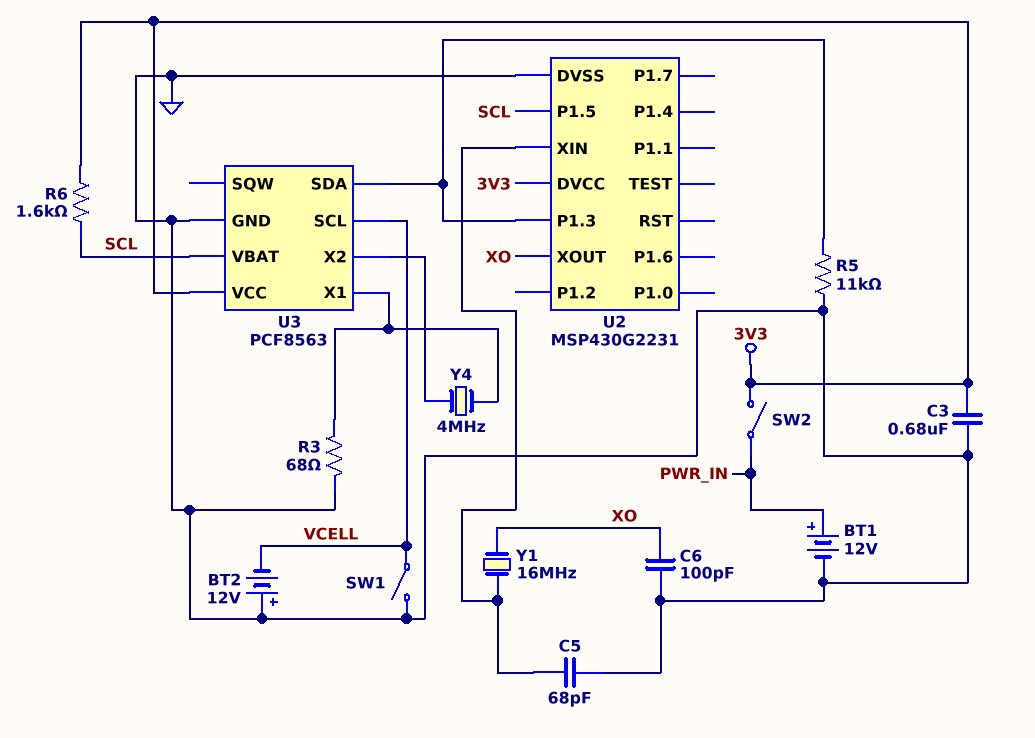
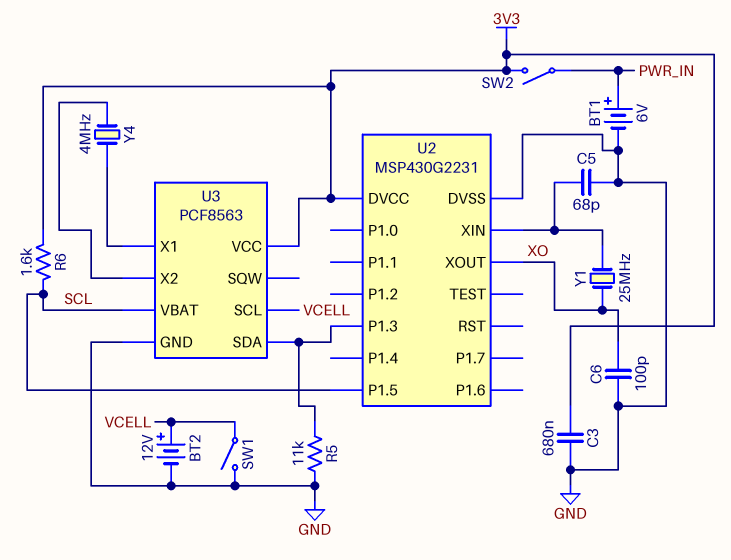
BT1: 12V (plus PWR_IN, minus GND) -> 6V (plus PWR_IN, minus GND)
BT2: 12V (plus GND, minus VCELL) -> 12V (plus VCELL, minus GND)
R3: 68 (GND, U3/X1) -> none
Y1: 16MHz (U2/XIN, XO) -> 25MHz (U2/XIN, XO)

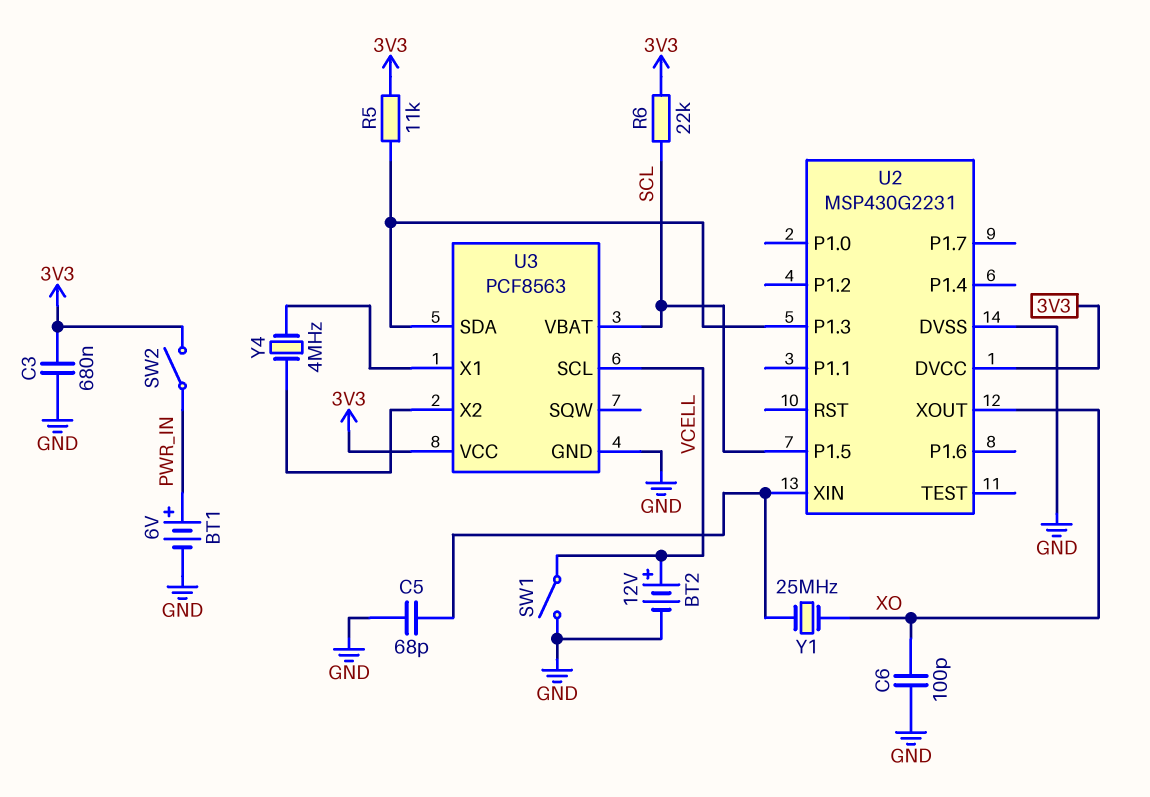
R5: 11k (GND, U2/P1.3) -> 11k (3V3, U2/P1.3)
R6: 1.6k (3V3, SCL) -> 22k (3V3, SCL)

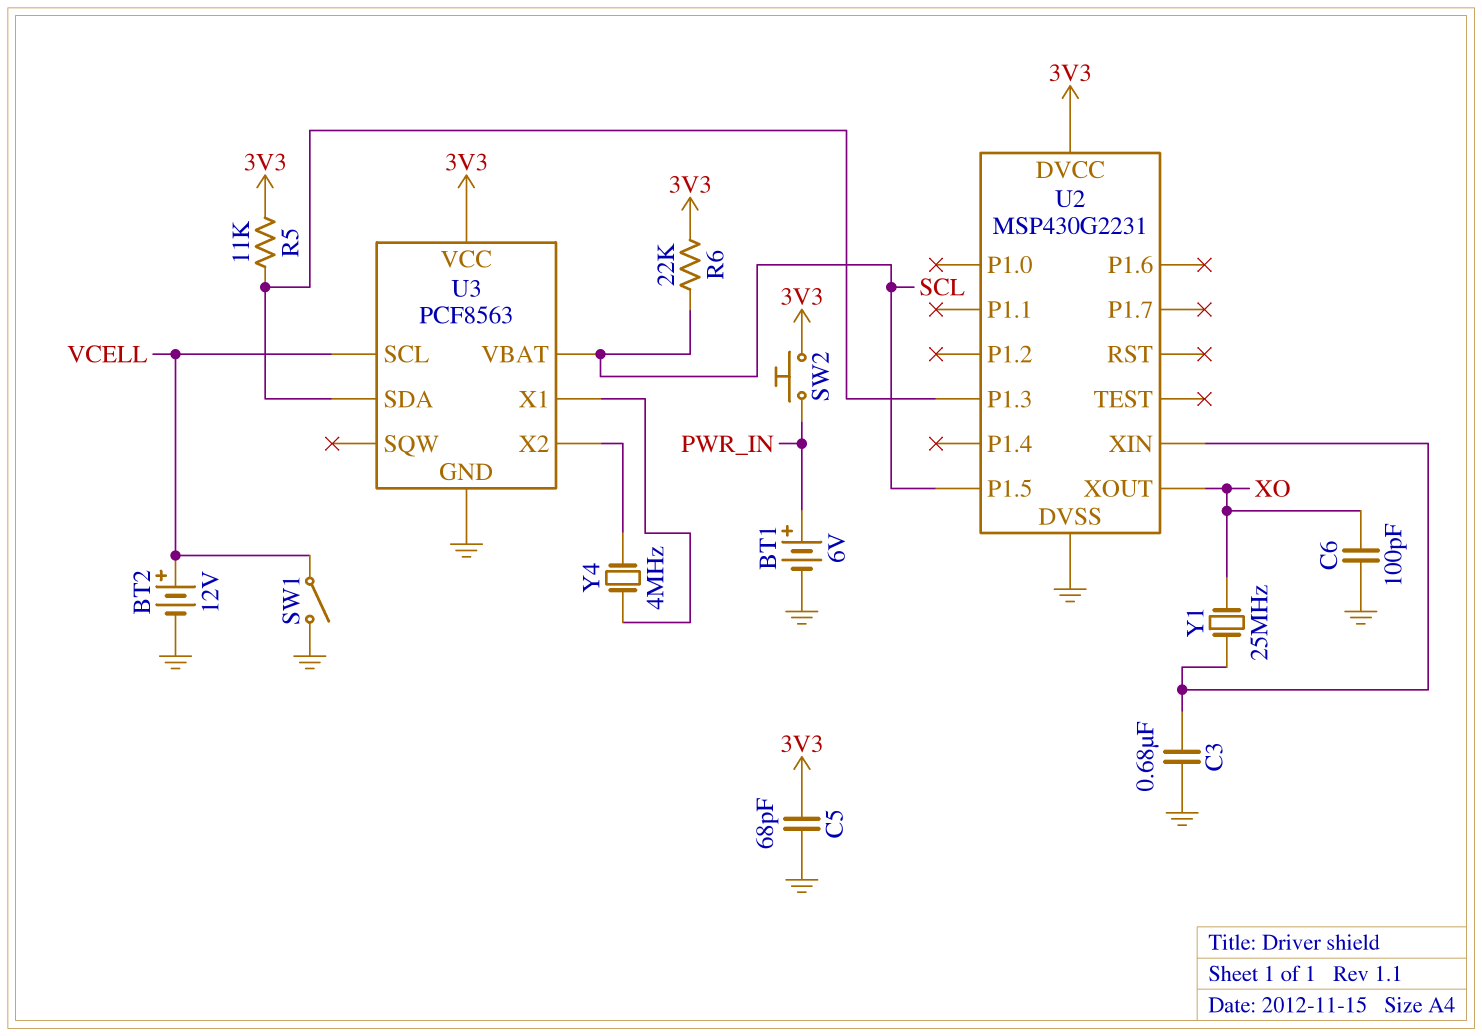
C3: 680nF (3V3, GND) -> 680nF (GND, U2/XIN)
C5: 68pF (GND, U2/XIN) -> 68pF (3V3, GND)
SW2: switch (3V3, PWR_IN) -> button (3V3, PWR_IN)

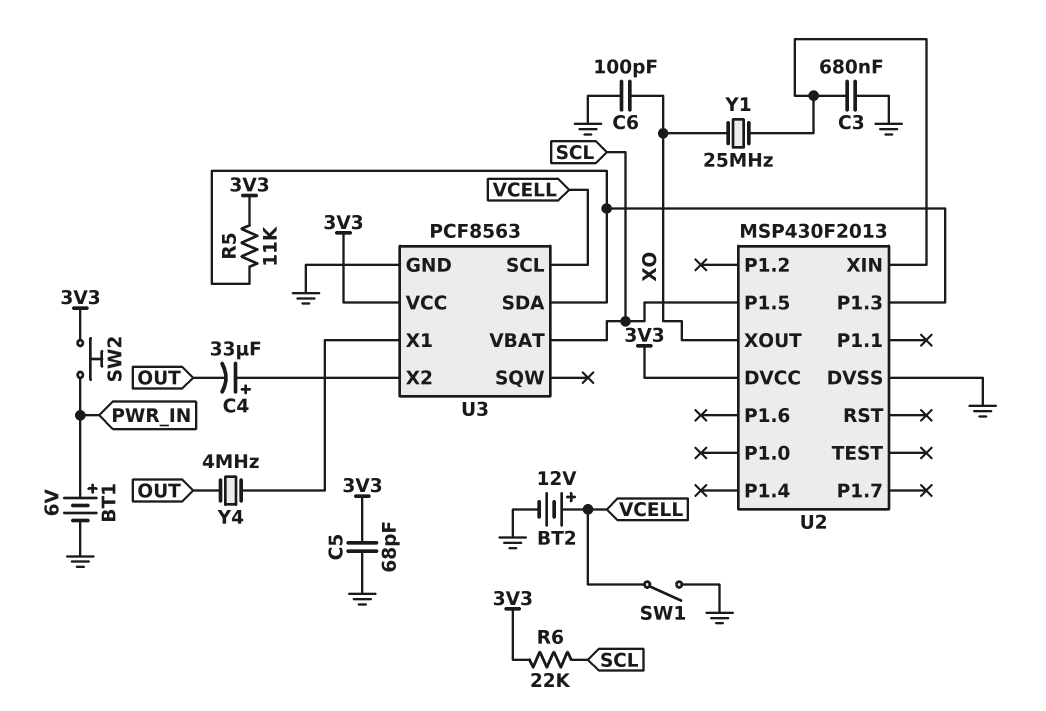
C4: none -> 33uF (plus U3/X2, minus OUT)
U2: MSP430G2231 -> MSP430F2013
Y4: 4MHz (U3/X1, U3/X2) -> 4MHz (OUT, U3/X1)

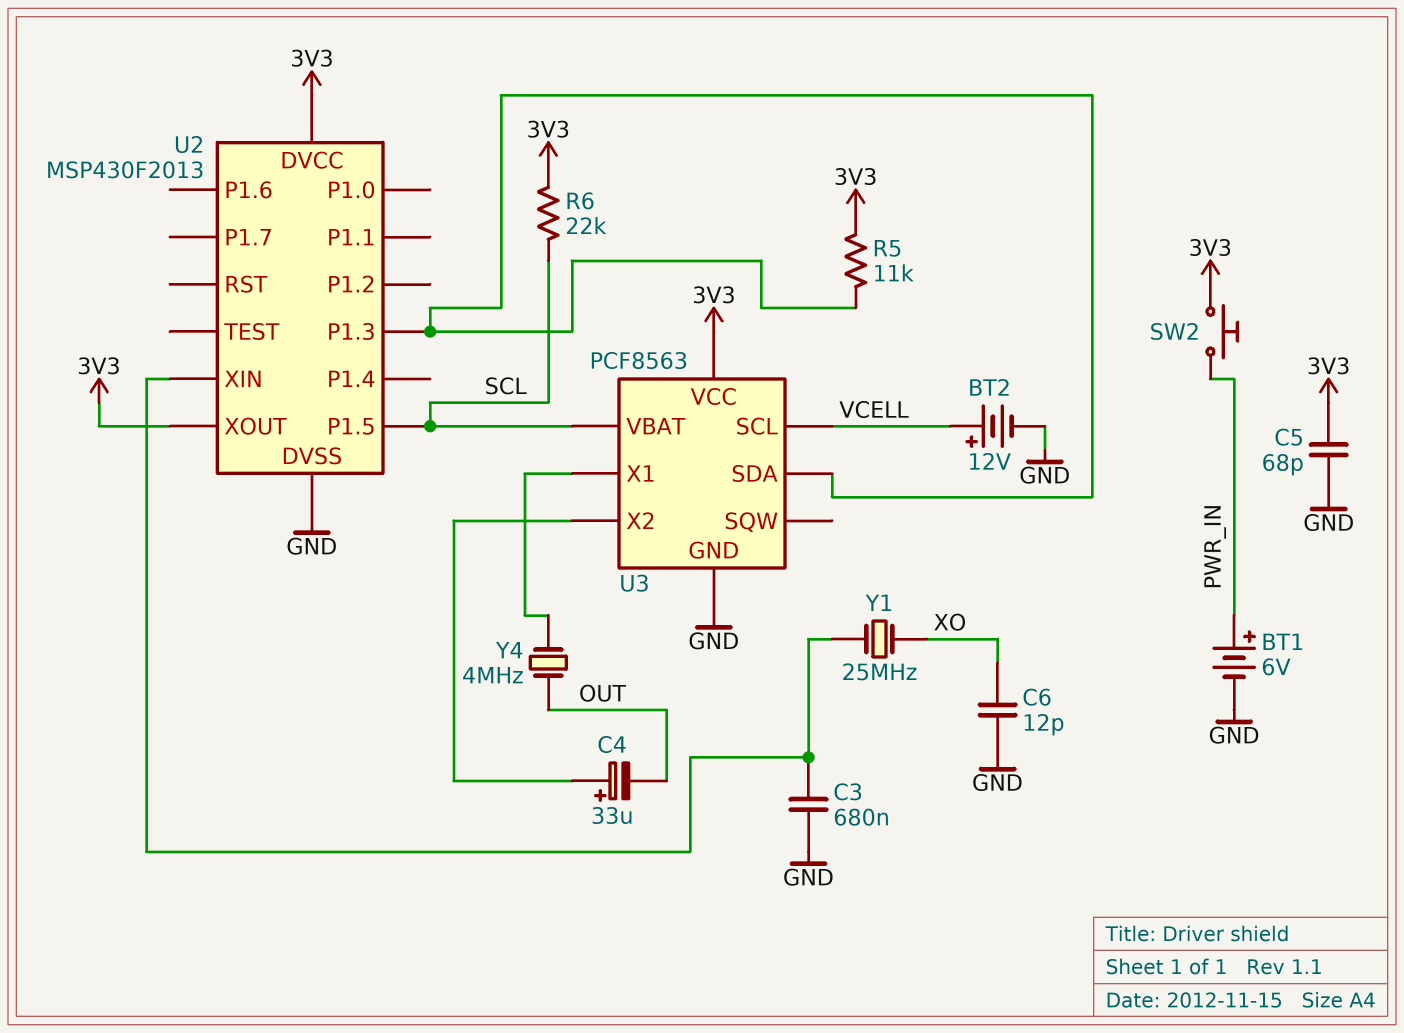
C6: 100pF (GND, XO) -> 12pF (GND, XO)
SW1: switch (GND, VCELL) -> none
U2 pin XOUT: XO -> 3V3

